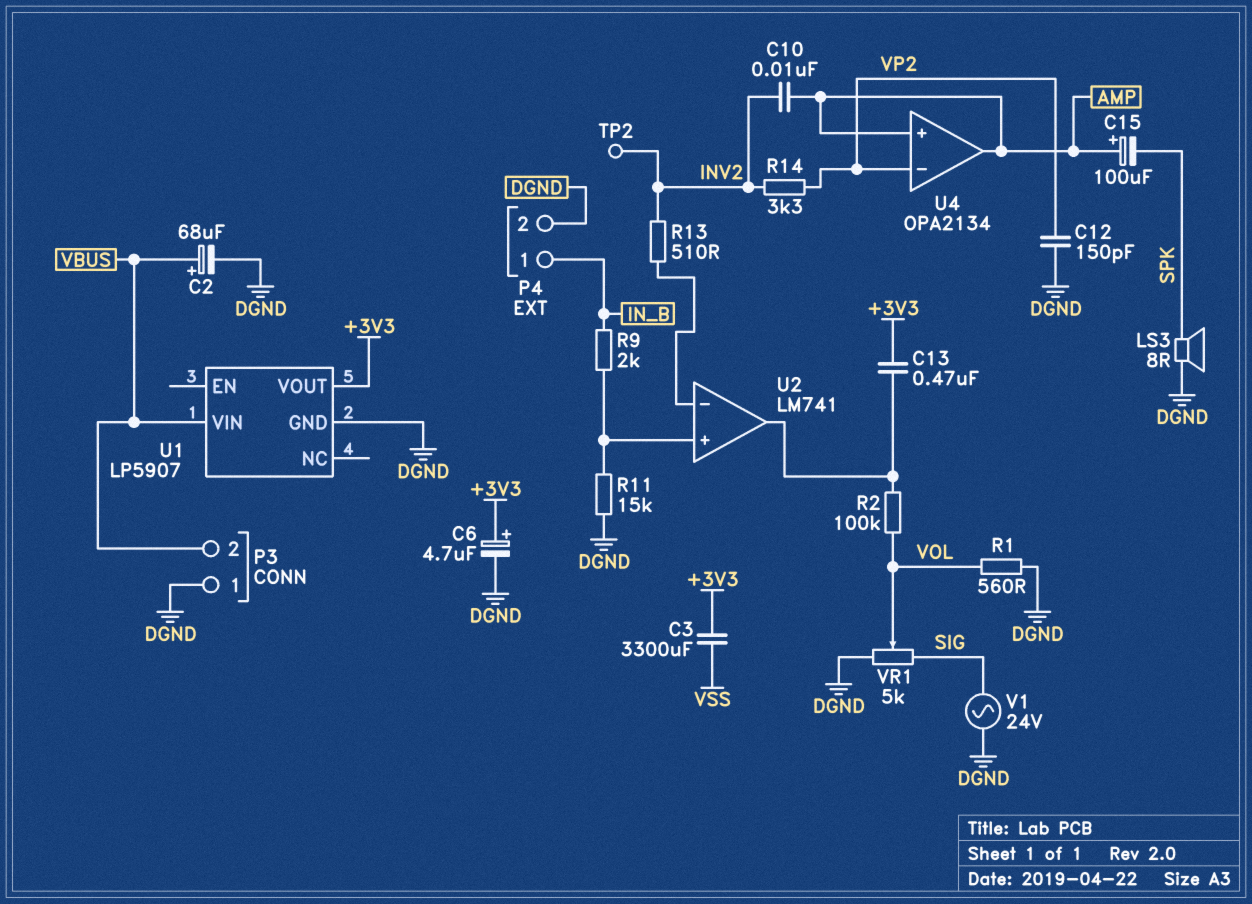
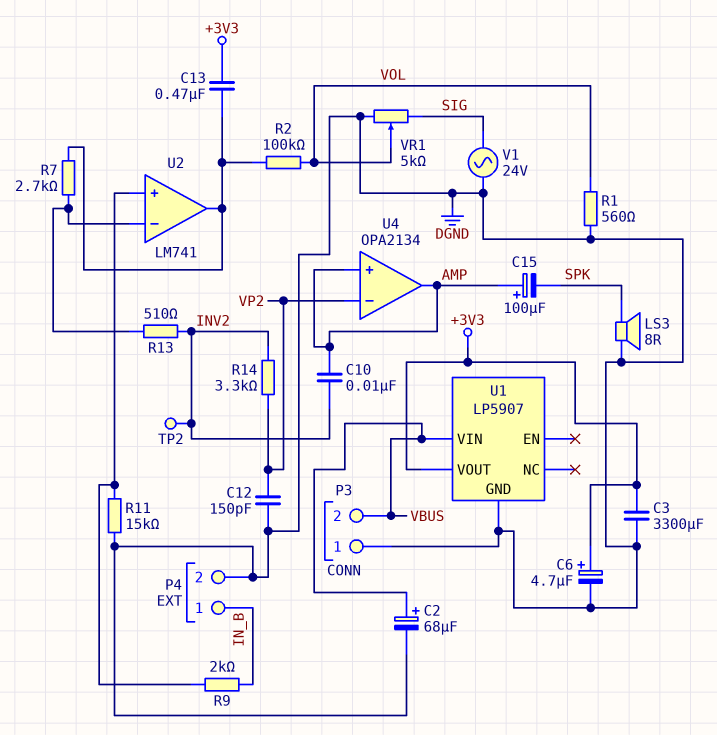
C3: 3300uF (+3V3, VSS) -> 3300uF (+3V3, DGND)
R7: none -> 2.7k (U2/in-, U2/out)

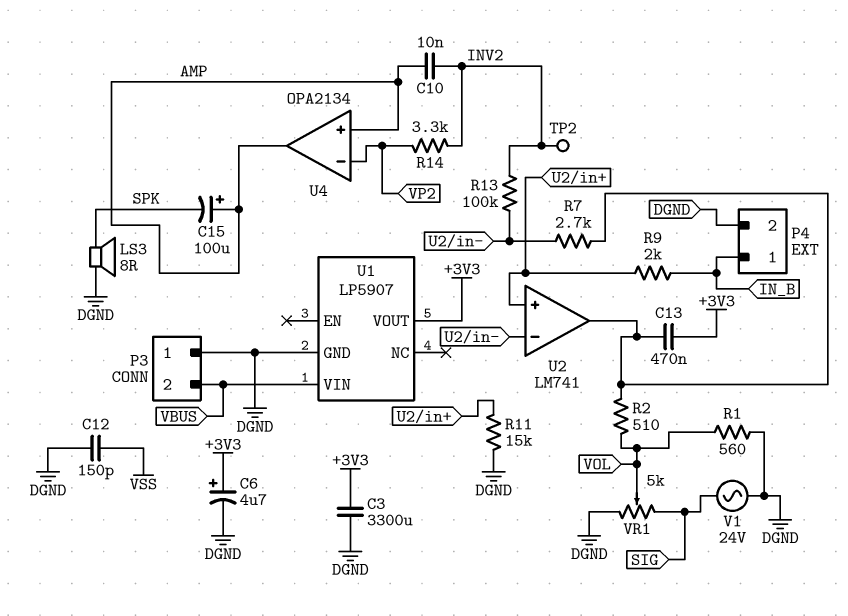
C2: 68uF (plus VBUS, minus DGND) -> none
C12: 150pF (DGND, VP2) -> 150pF (DGND, VSS)
R2: 100k (U2/out, VOL) -> 510 (U2/out, VOL)
R13: 510 (INV2, U2/in-) -> 100k (INV2, U2/in-)

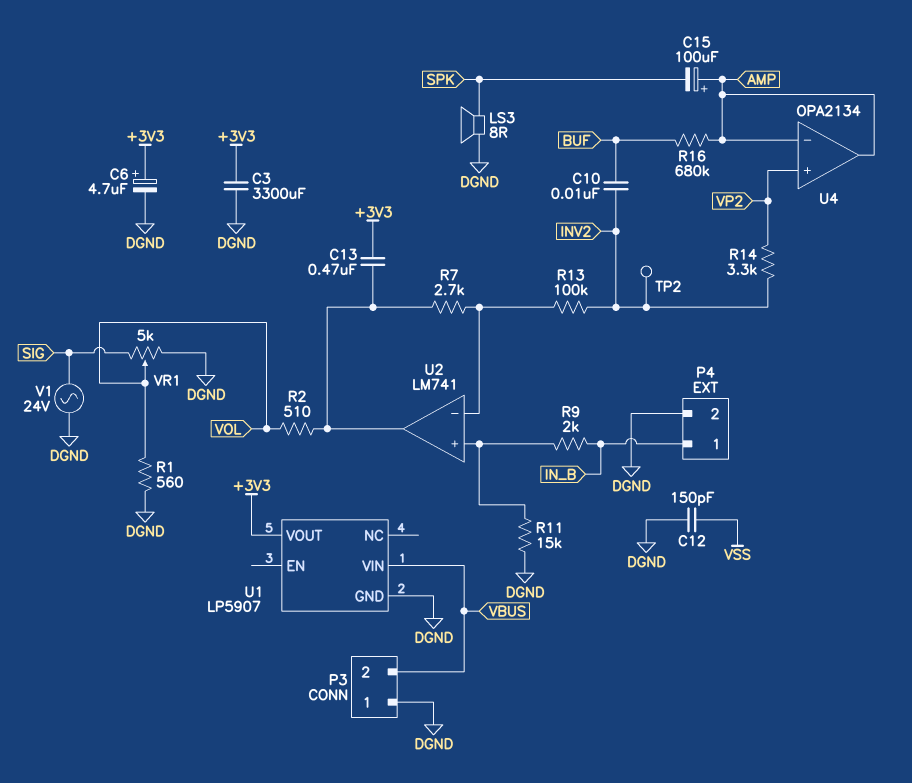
C10: 10nF (AMP, INV2) -> 10nF (BUF, INV2)
R16: none -> 680k (AMP, BUF)
U4 pin in+: AMP -> VP2
U4 pin in-: VP2 -> AMP

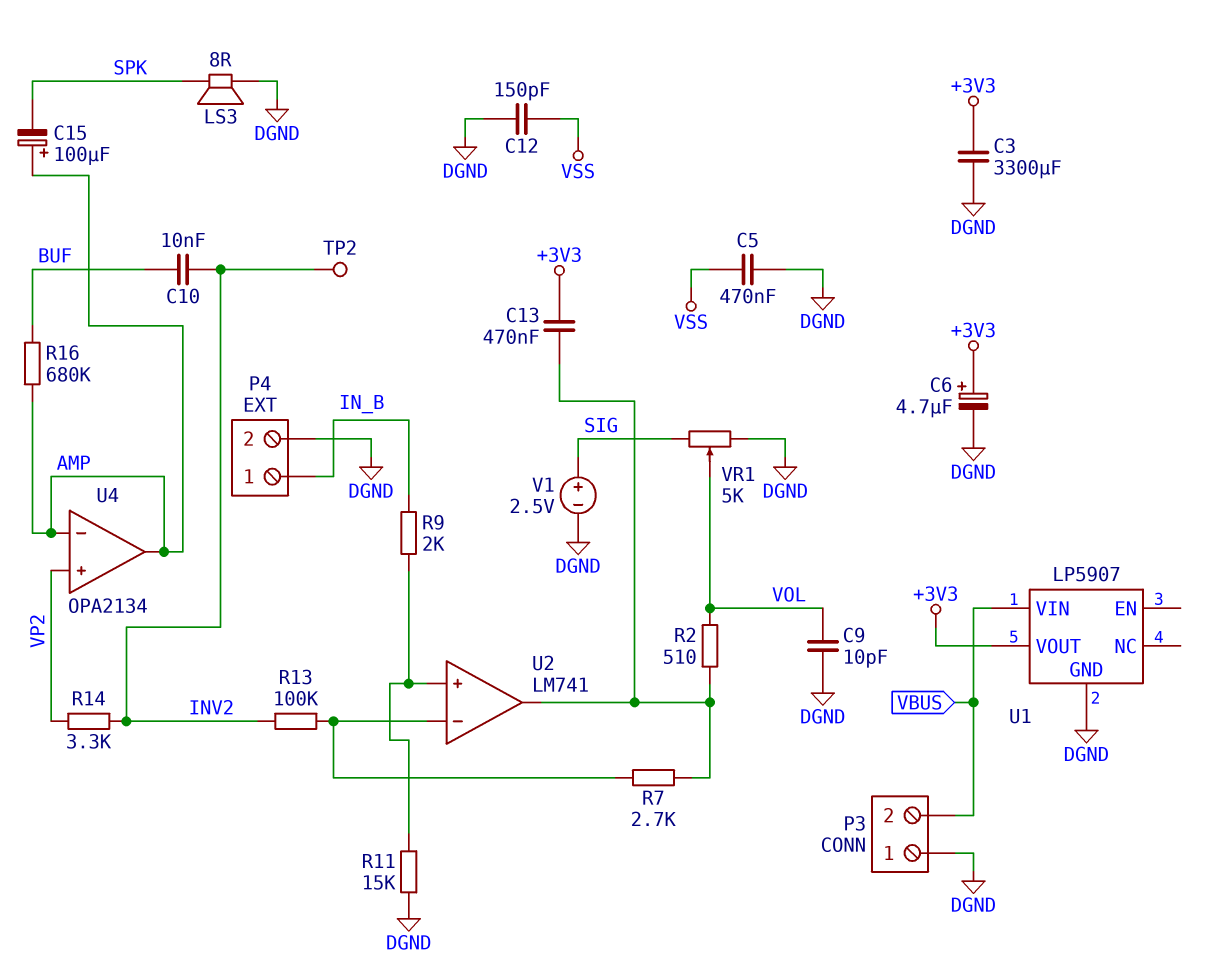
C5: none -> 470nF (DGND, VSS)
C9: none -> 10pF (DGND, VOL)
R1: 560 (DGND, VOL) -> none
V1: AC 24V (DGND, SIG) -> 2.5V (plus SIG, minus DGND)

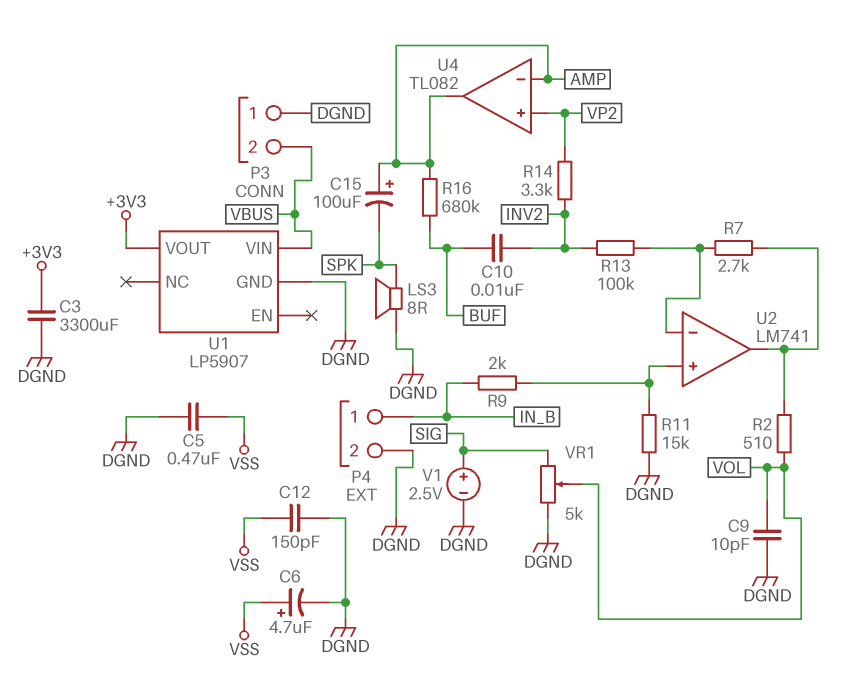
C6: 4.7uF (plus +3V3, minus DGND) -> 4.7uF (plus VSS, minus DGND)
C13: 470nF (+3V3, U2/out) -> none
TP2: test point (INV2) -> none
U4: OPA2134 -> TL082

